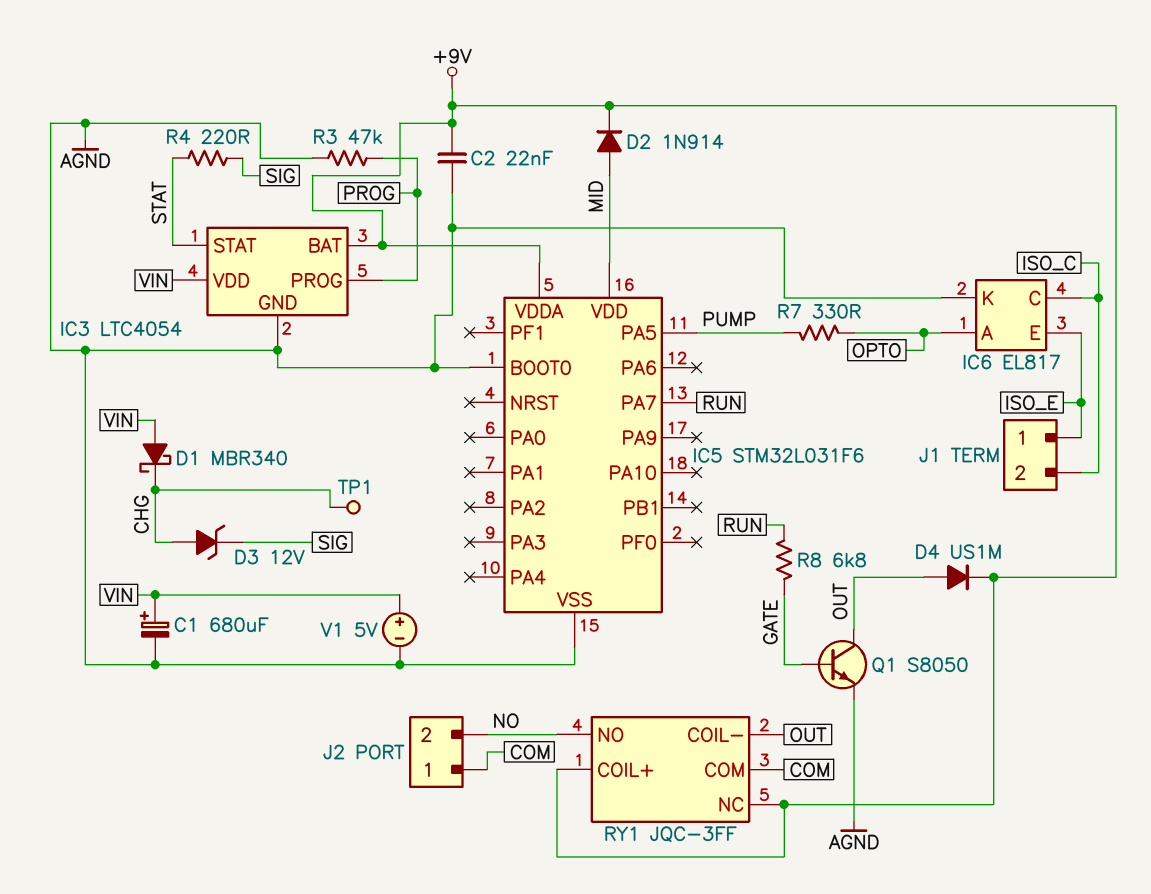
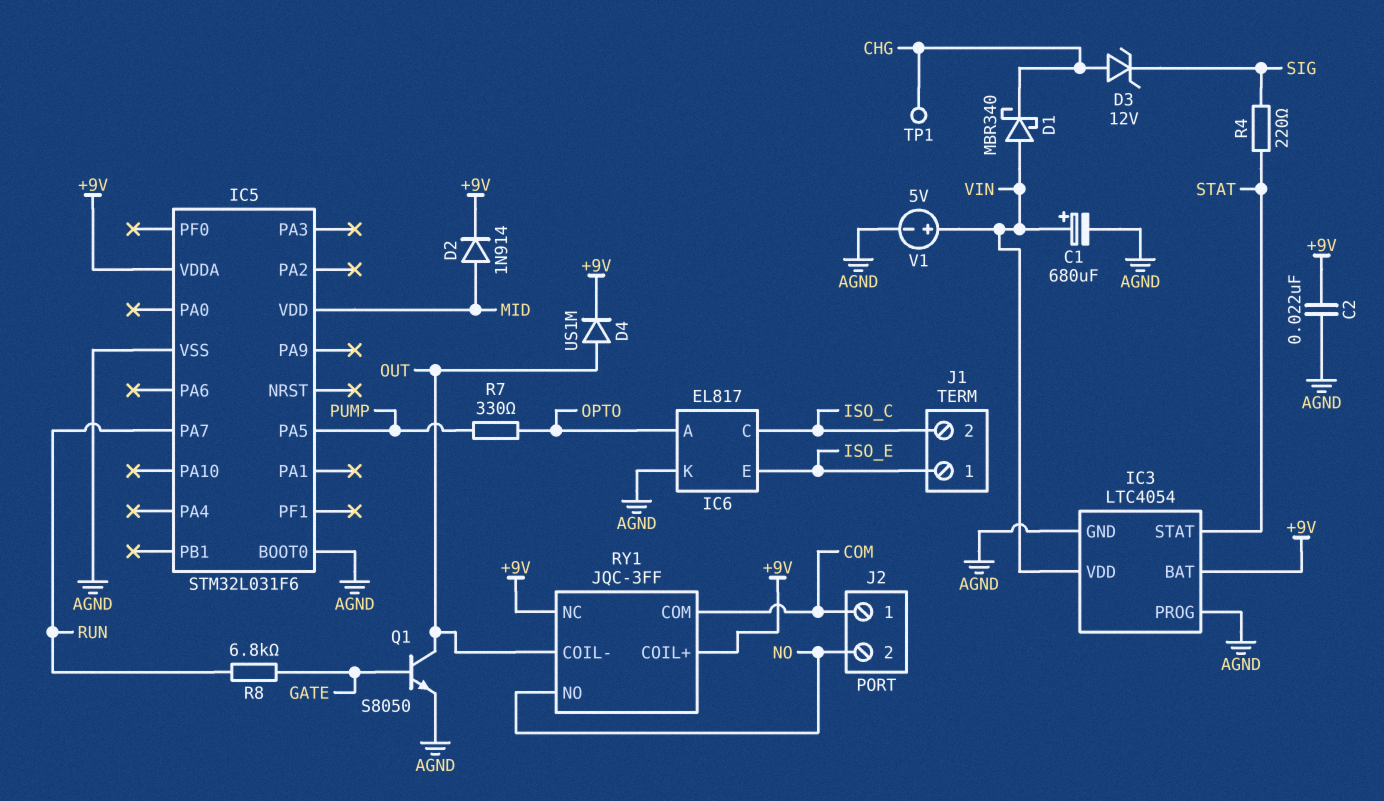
IC3 pin PROG: PROG -> AGND
R3: 47k (AGND, PROG) -> none

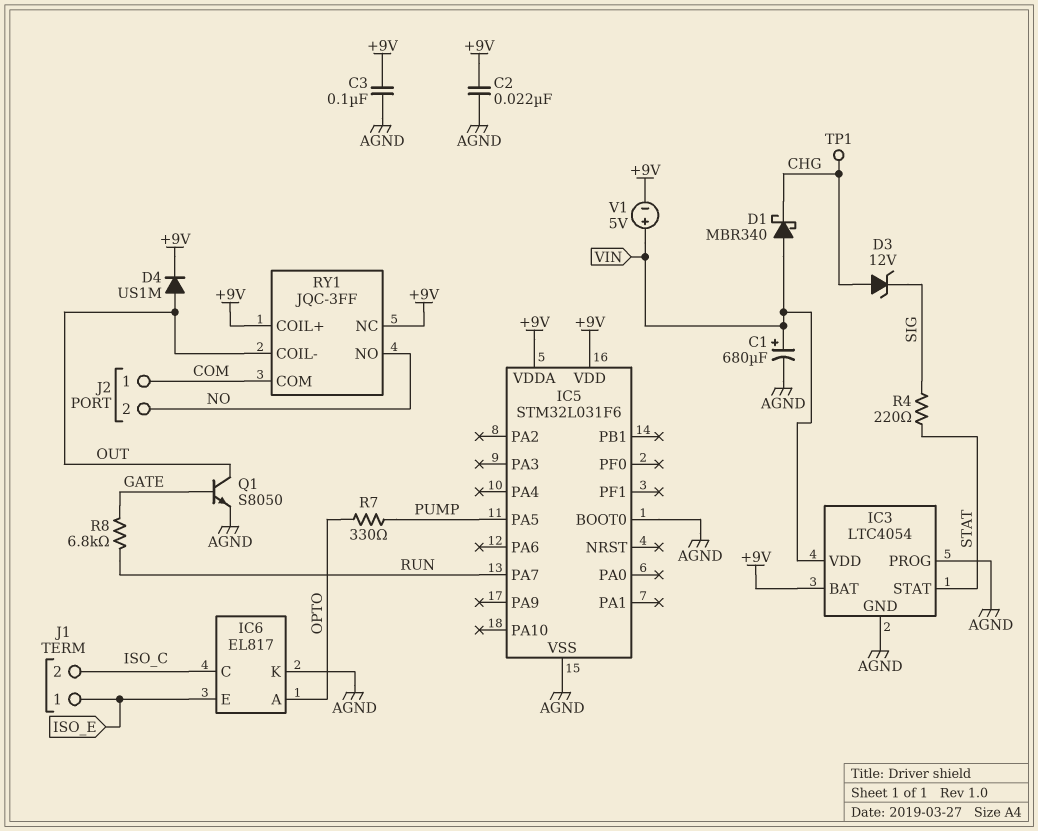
C3: none -> 100nF (+9V, AGND)
D2: diode 1N914 (A MID, K +9V) -> none
IC5 pin VDD: MID -> +9V
V1: 5V (plus VIN, minus AGND) -> 5V (plus VIN, minus +9V)

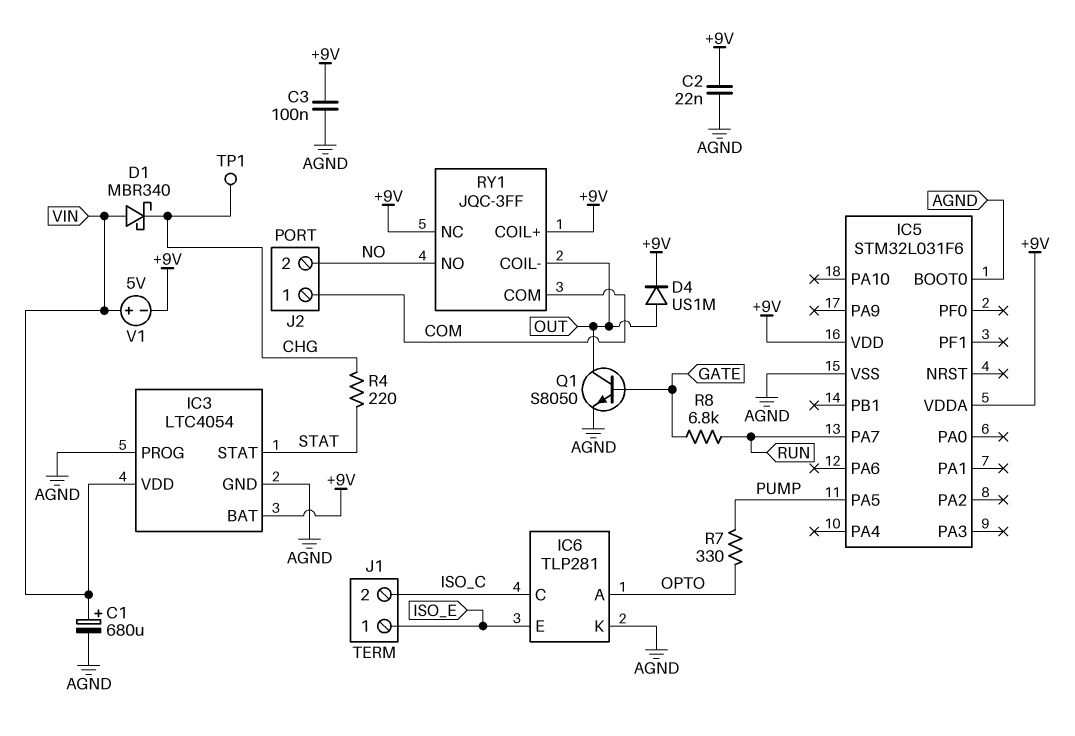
D3: zener 12V (A CHG, K SIG) -> none
IC6: EL817 -> TLP281
R4: 220 (SIG, STAT) -> 220 (CHG, STAT)

